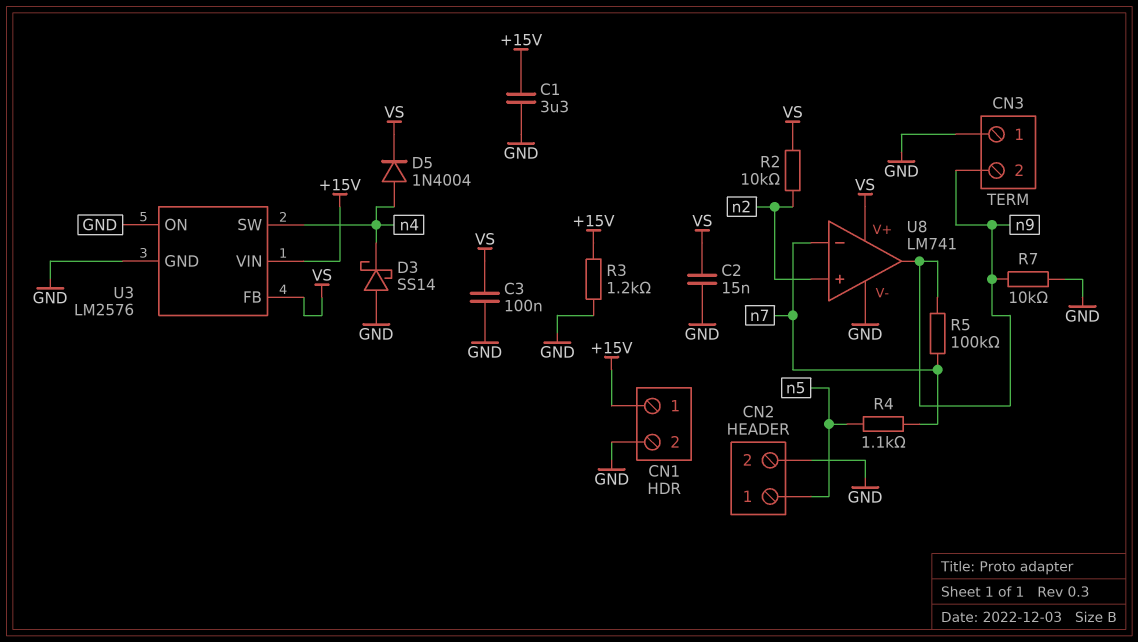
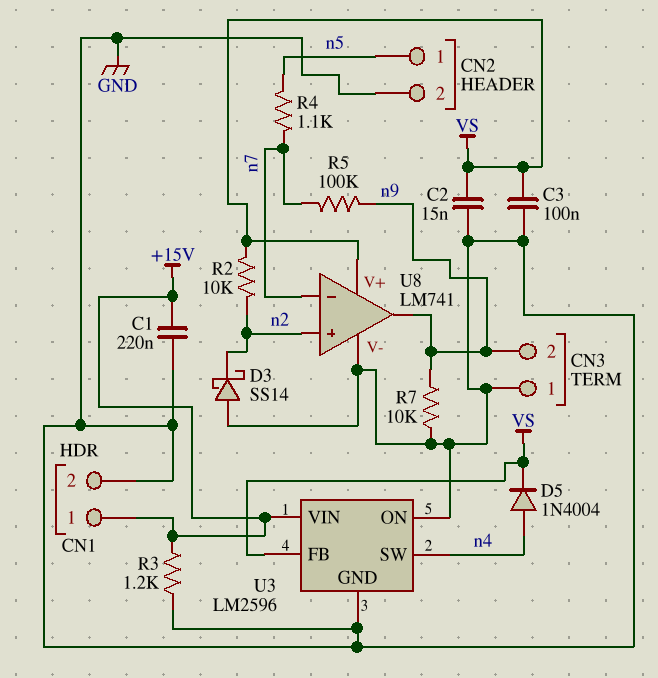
C1: 3.3uF (+15V, GND) -> 220nF (+15V, GND)
D3: schottky SS14 (A GND, K n4) -> schottky SS14 (A GND, K n2)
U3: LM2576 -> LM2596

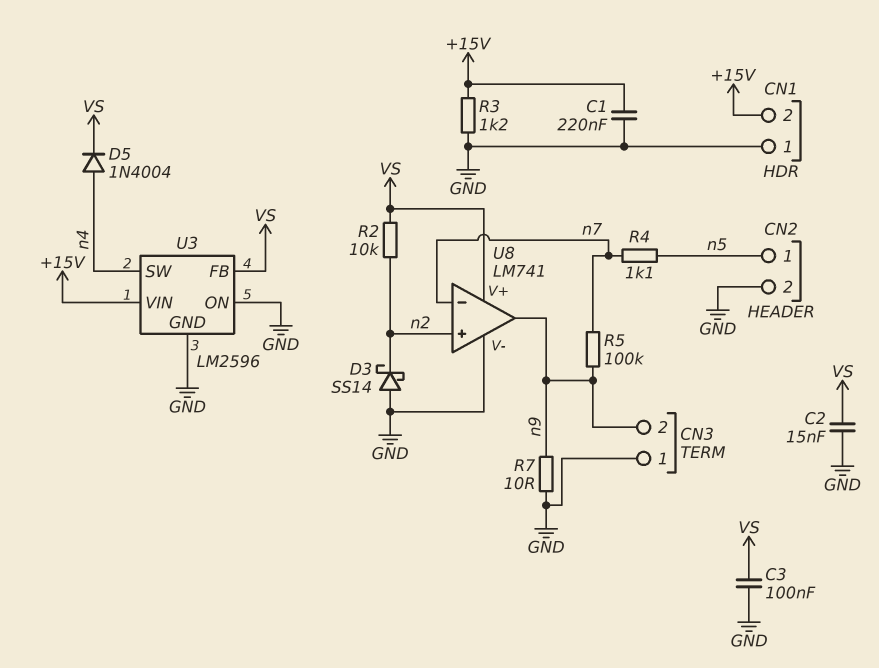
CN1 pin 1: +15V -> GND
CN1 pin 2: GND -> +15V
R7: 10k (GND, n9) -> 10 (GND, n9)

